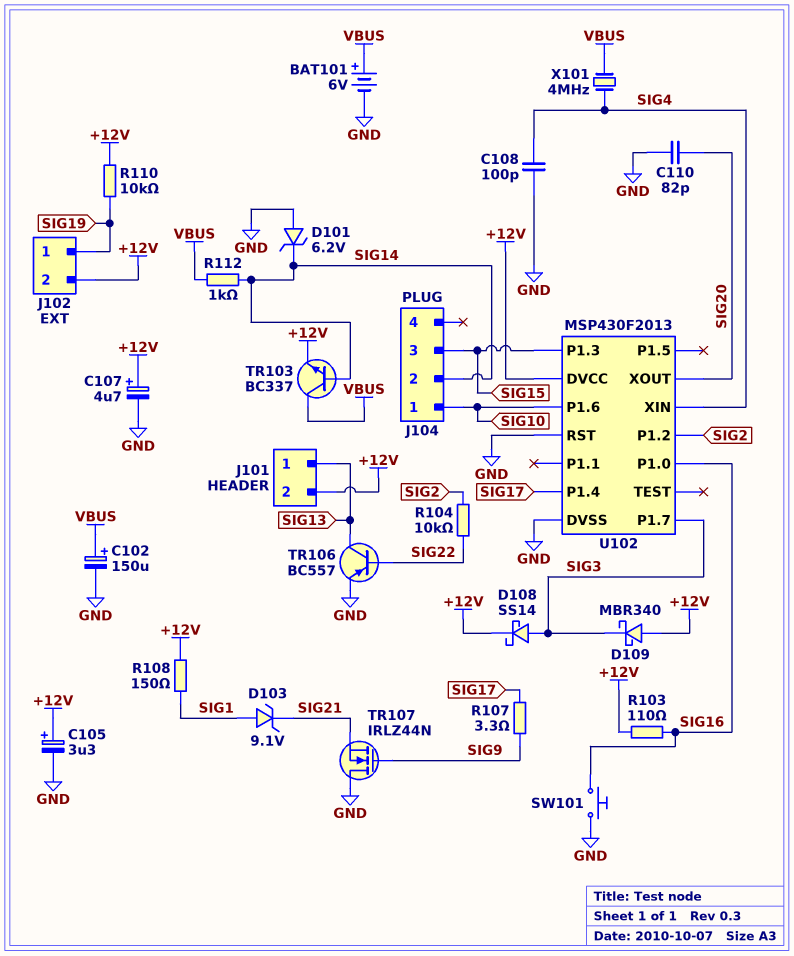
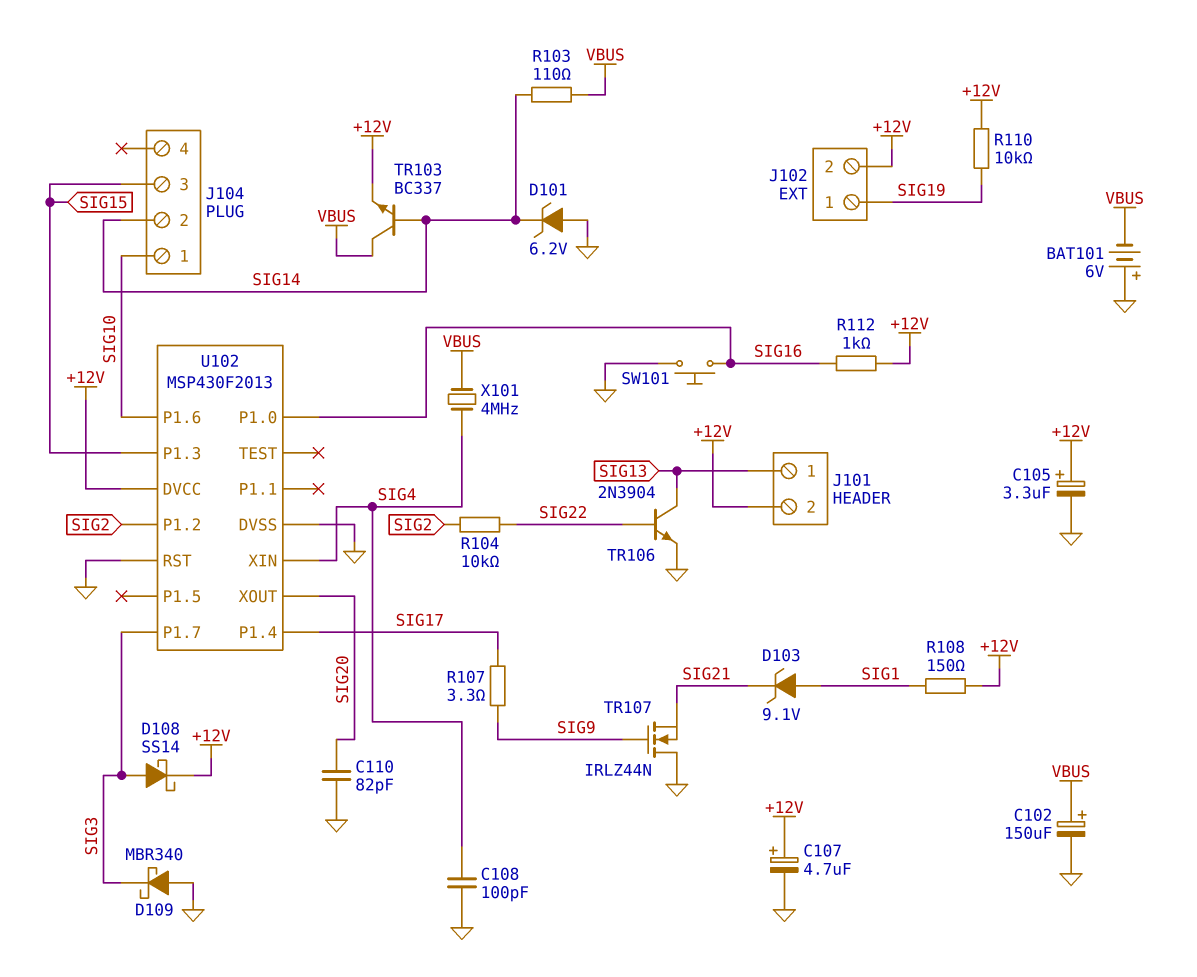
BAT101: 6V (plus VBUS, minus GND) -> 6V (plus GND, minus VBUS)
D109: schottky MBR340 (A +12V, K SIG3) -> schottky MBR340 (A GND, K SIG3)
R103: 110 (+12V, SIG16) -> 110 (SIG14, VBUS)
R112: 1k (SIG14, VBUS) -> 1k (+12V, SIG16)
TR106: PNP BC557 (B SIG22, C SIG13, E GND) -> NPN 2N3904 (B SIG22, C SIG13, E GND)

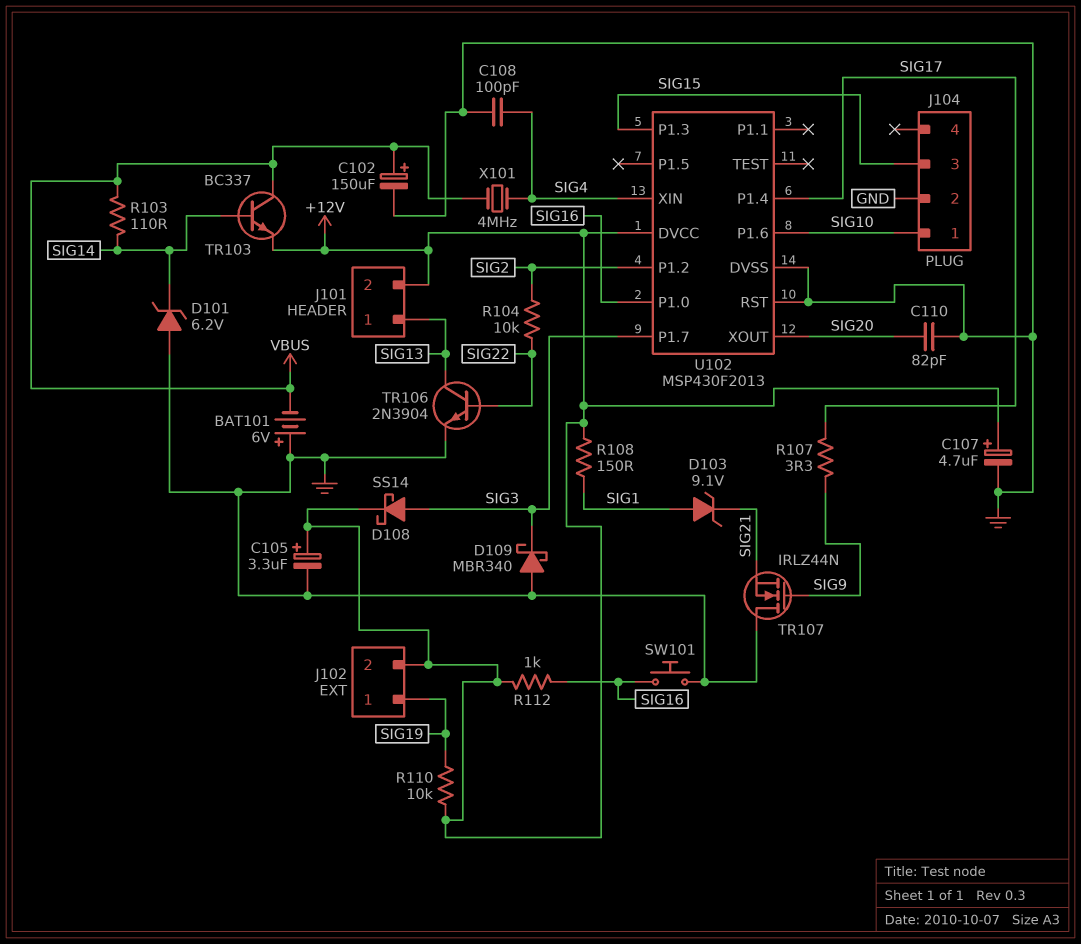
J104 pin 2: SIG14 -> GND

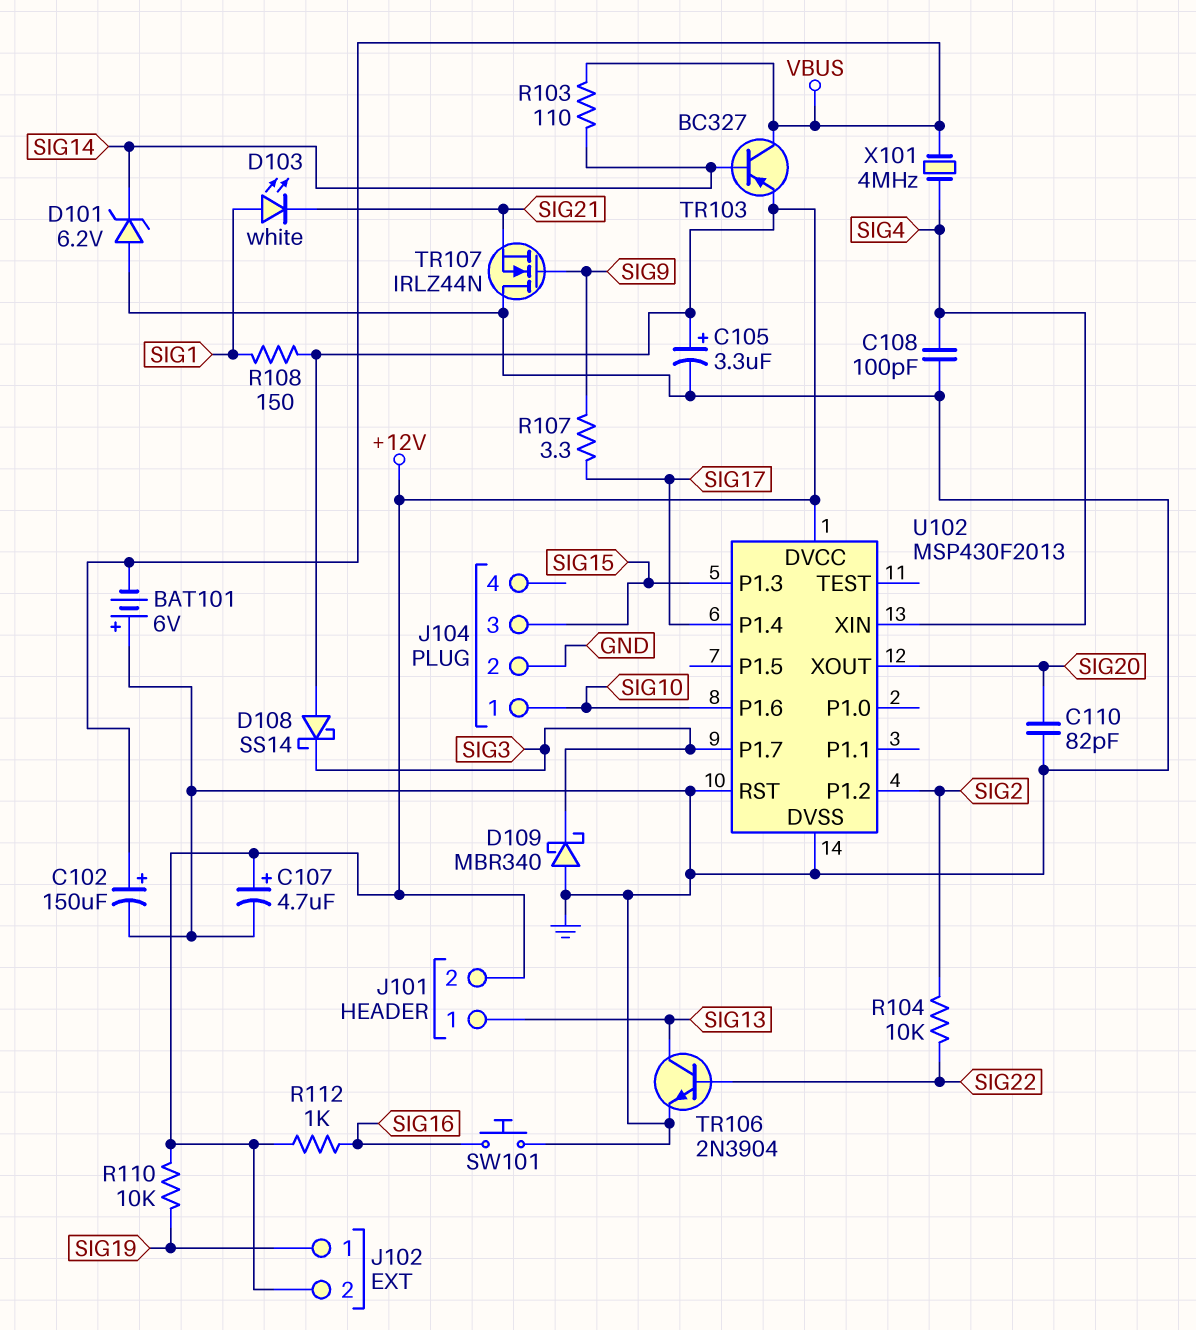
D103: zener 9.1V (A SIG1, K SIG21) -> LED white (A SIG1, K SIG21)
D108: schottky SS14 (A SIG3, K +12V) -> schottky SS14 (A +12V, K SIG3)
TR103: NPN BC337 (B SIG14, C VBUS, E +12V) -> PNP BC327 (B SIG14, C VBUS, E +12V)
U102 pin P1.0: SIG16 -> none

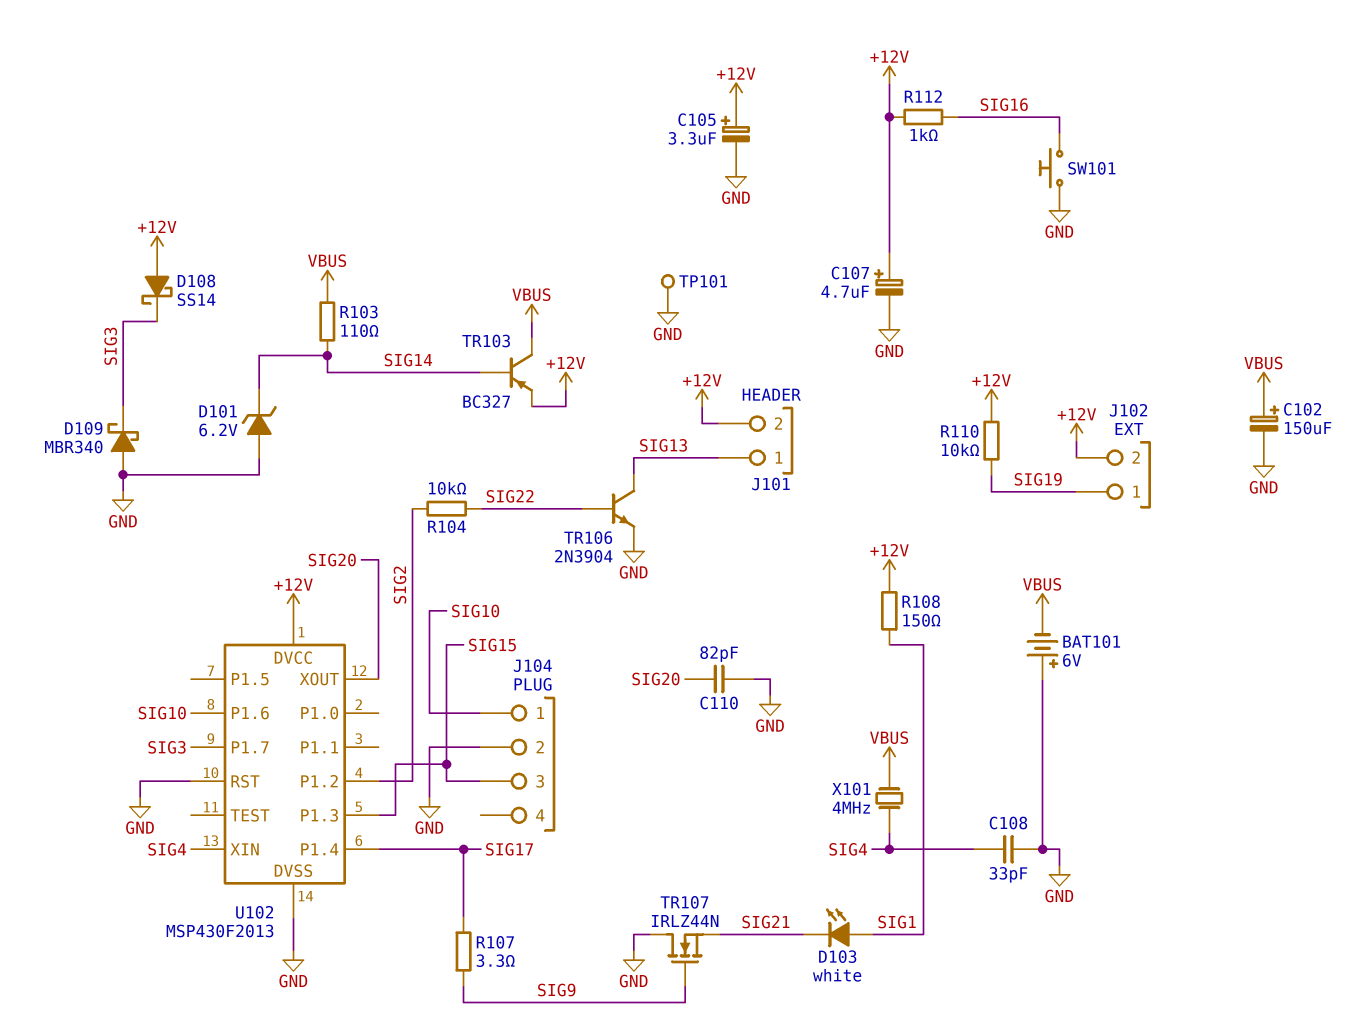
C108: 100pF (GND, SIG4) -> 33pF (GND, SIG4)
TP101: none -> test point (GND)

